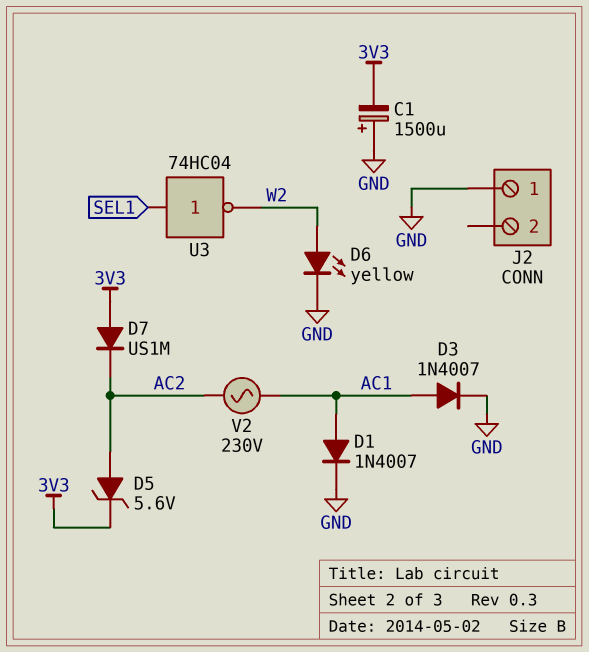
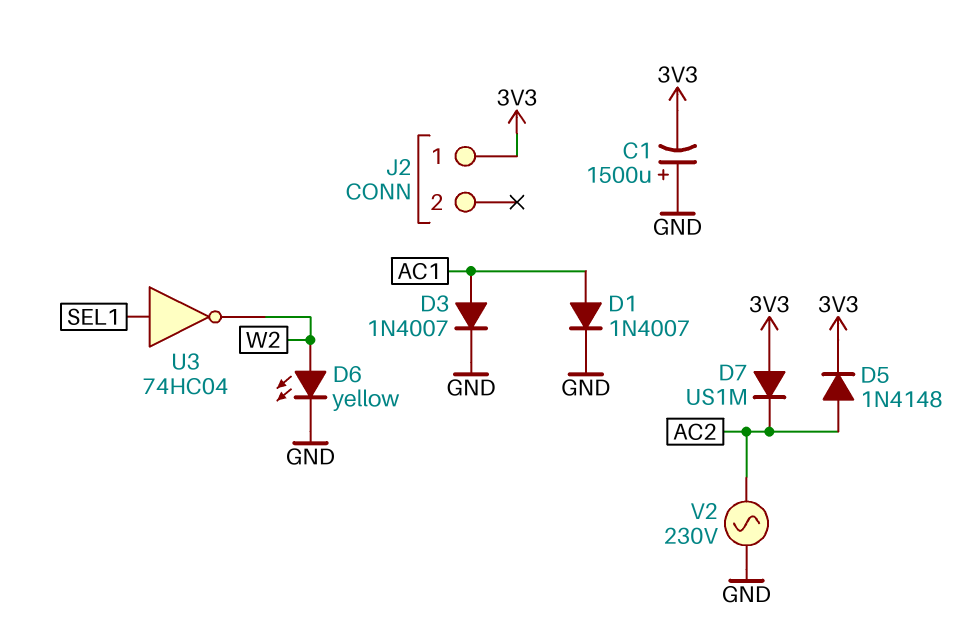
D5: zener 5.6V (A AC2, K 3V3) -> diode 1N4148 (A AC2, K 3V3)
J2 pin 1: GND -> 3V3
V2: AC 230V (AC1, AC2) -> AC 230V (AC2, GND)

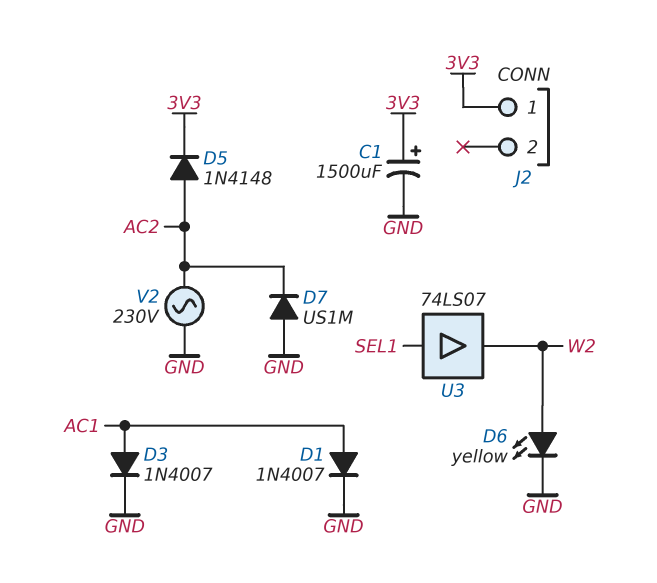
C1: 1500uF (plus GND, minus 3V3) -> 1500uF (plus 3V3, minus GND)
D7: diode US1M (A 3V3, K AC2) -> diode US1M (A GND, K AC2)
U3: NOT 74HC04 (in SEL1, out W2) -> buffer 74LS07 (in SEL1, out W2)

